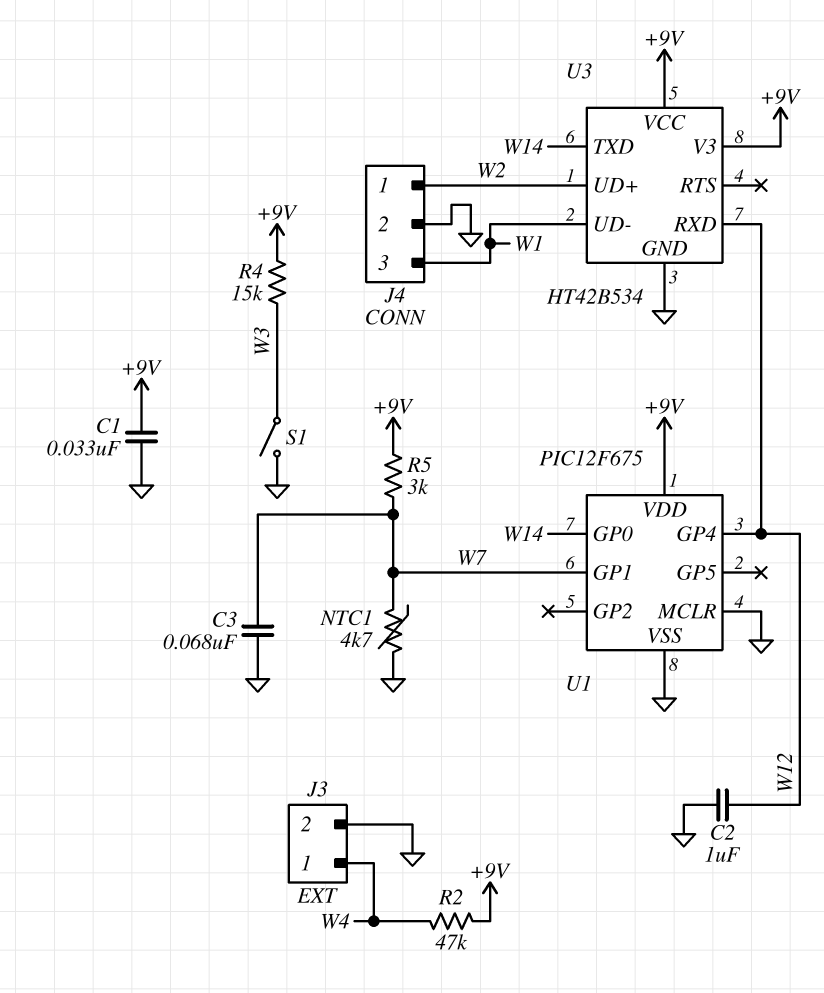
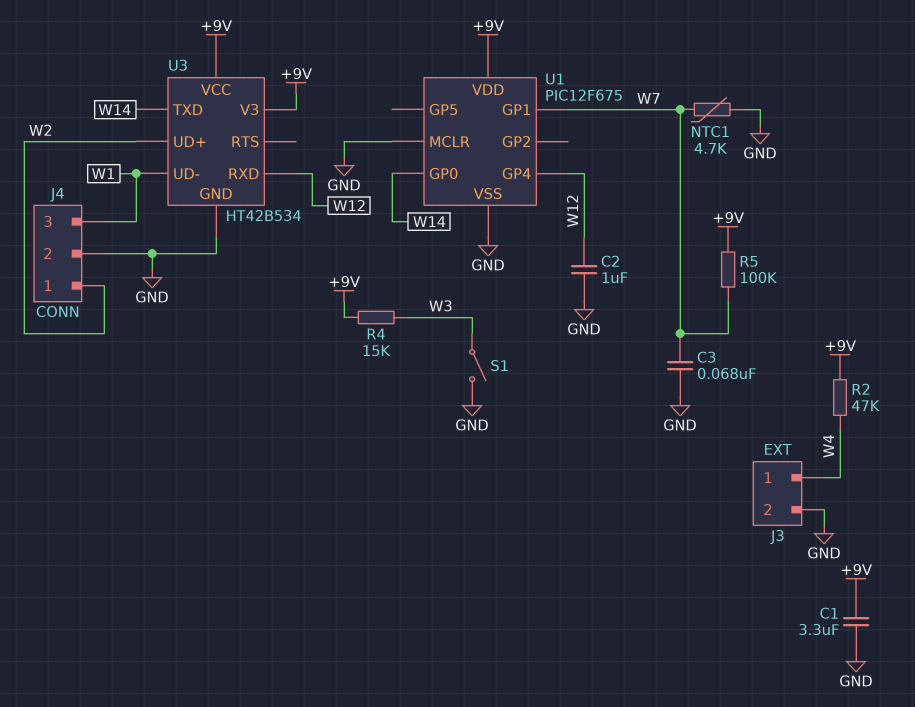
C1: 33nF (+9V, GND) -> 3.3uF (+9V, GND)
R5: 3k (+9V, W7) -> 100k (+9V, W7)

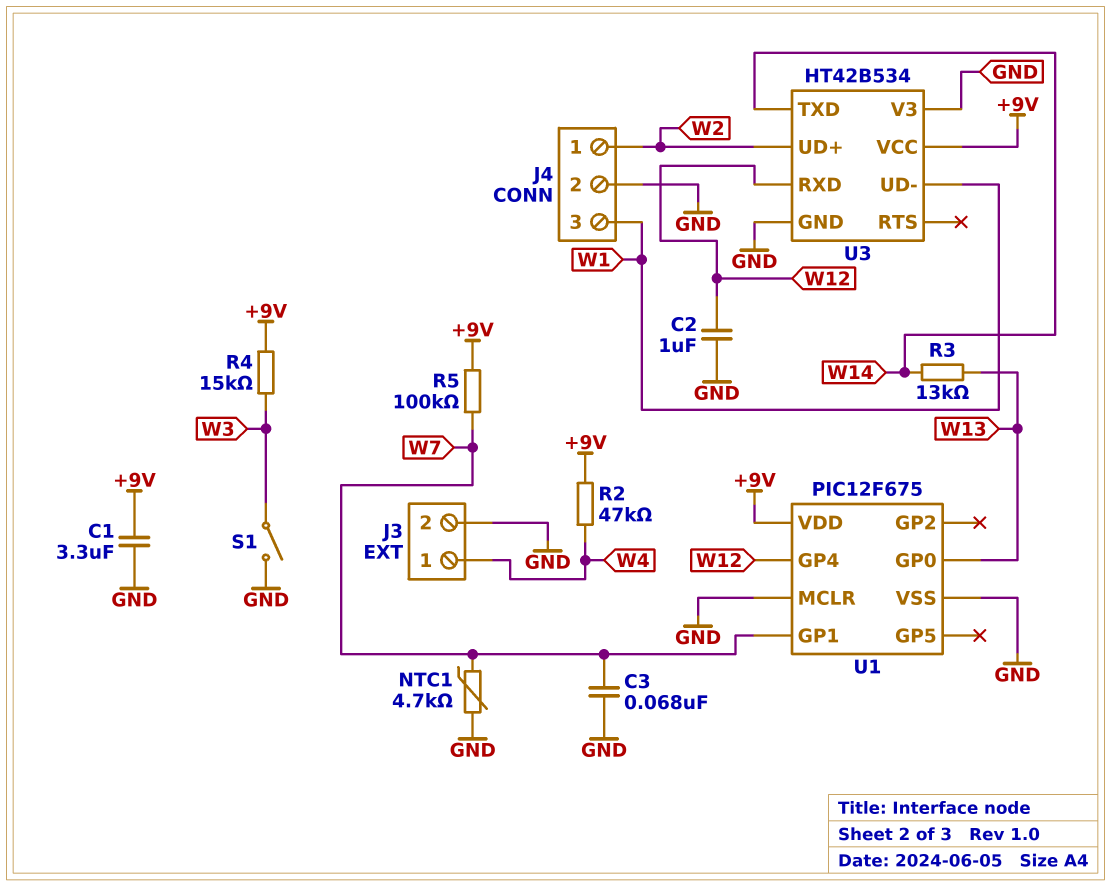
R3: none -> 13k (W13, W14)
U1 pin GP0: W14 -> W13
U3 pin V3: +9V -> GND

